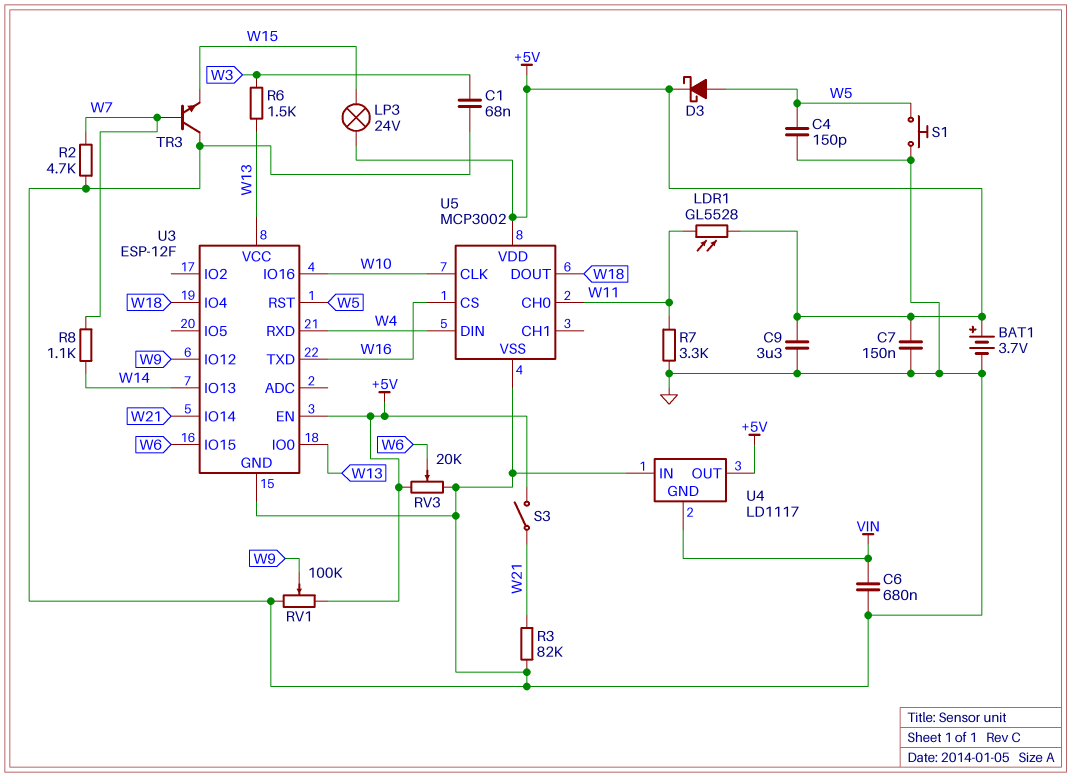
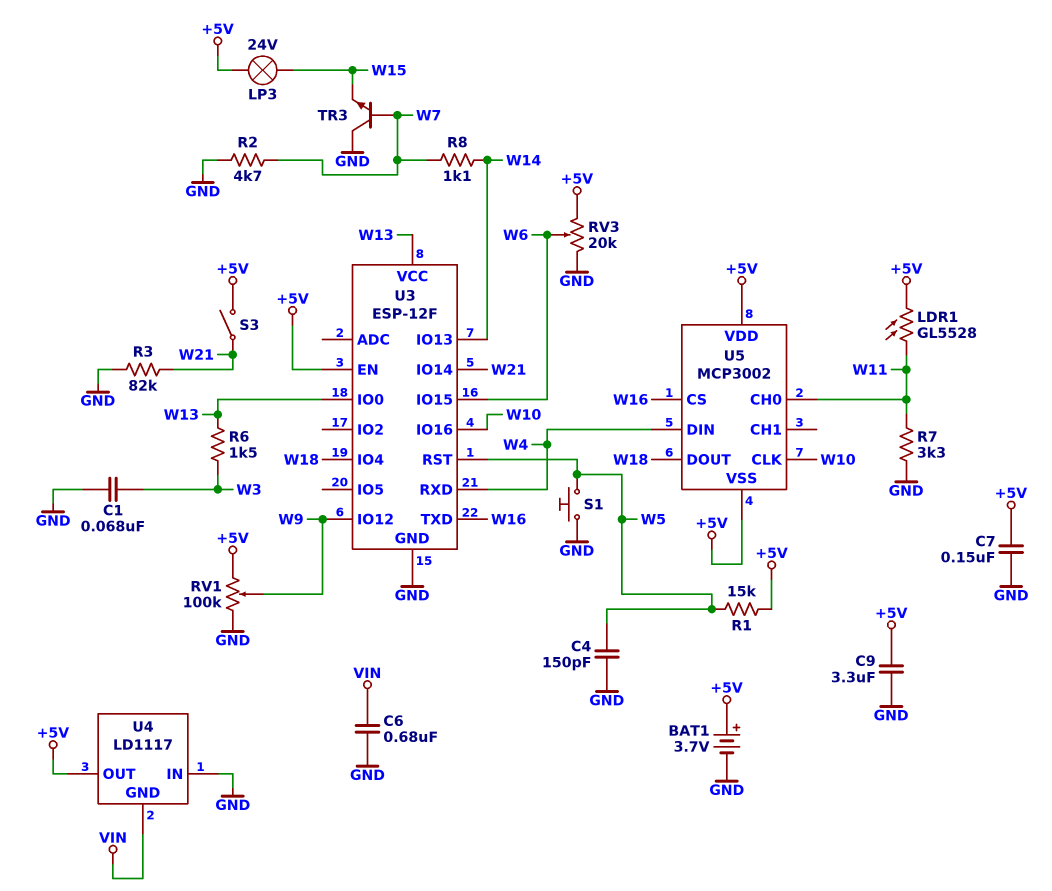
D3: schottky (A W5, K +5V) -> none
R1: none -> 15k (+5V, W5)
U5 pin VSS: GND -> +5V

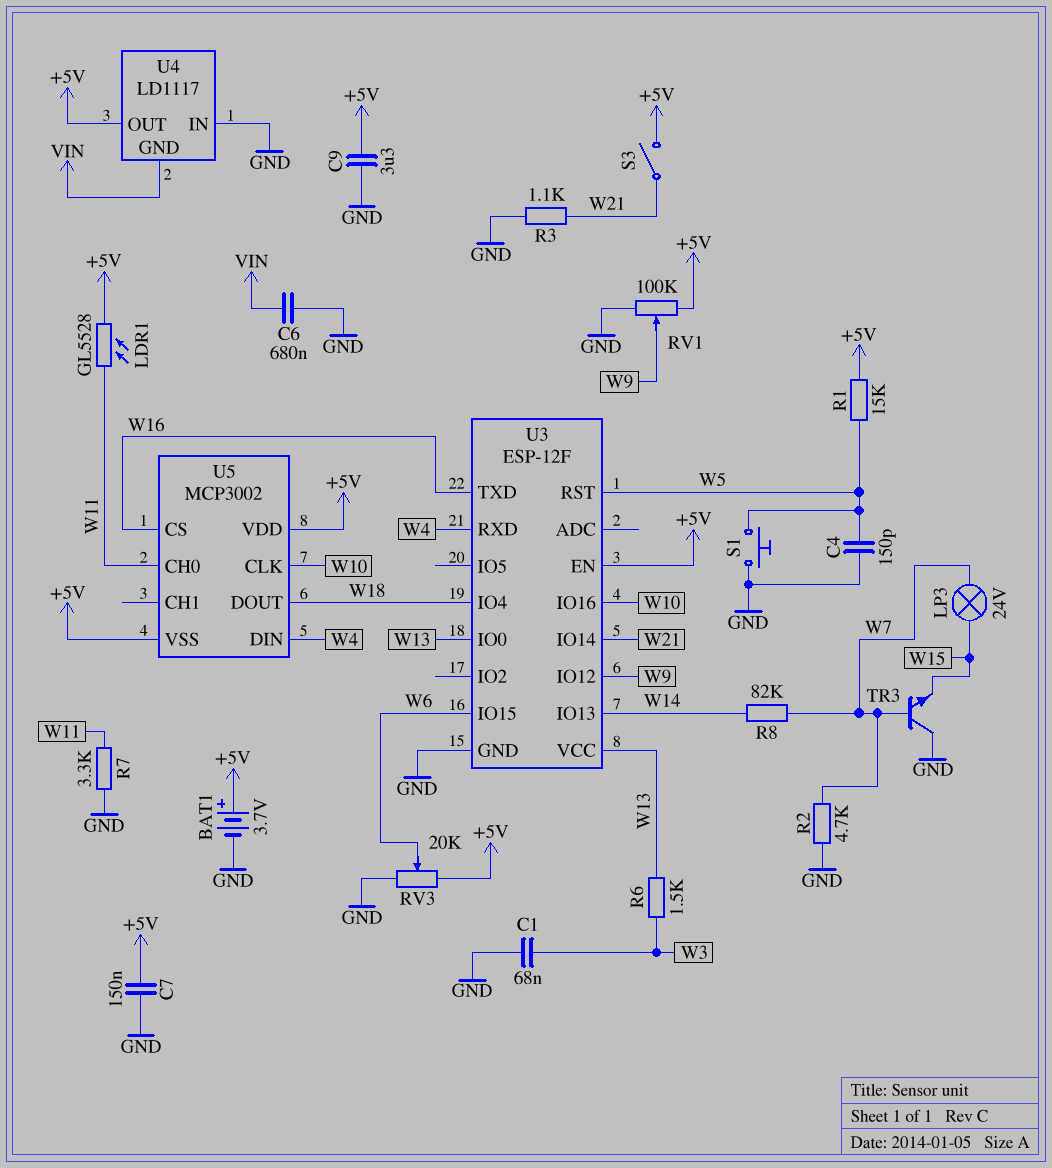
LP3: lamp 24V (+5V, W15) -> lamp 24V (W7, W15)
R3: 82k (GND, W21) -> 1.1k (GND, W21)
R8: 1.1k (W7, W14) -> 82k (W7, W14)

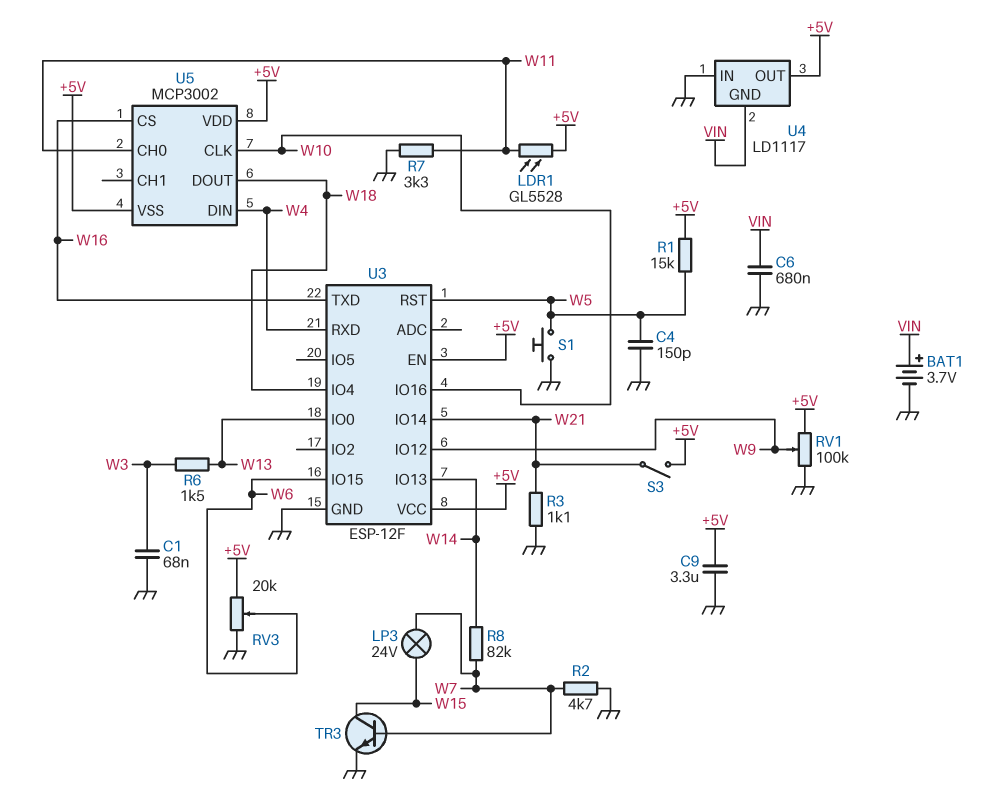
BAT1: 3.7V (plus +5V, minus GND) -> 3.7V (plus VIN, minus GND)
C7: 150nF (+5V, GND) -> none
TR3: NPN (B W7, C GND, E W15) -> NPN (B W7, C W15, E GND)
U3 pin VCC: W13 -> +5V

